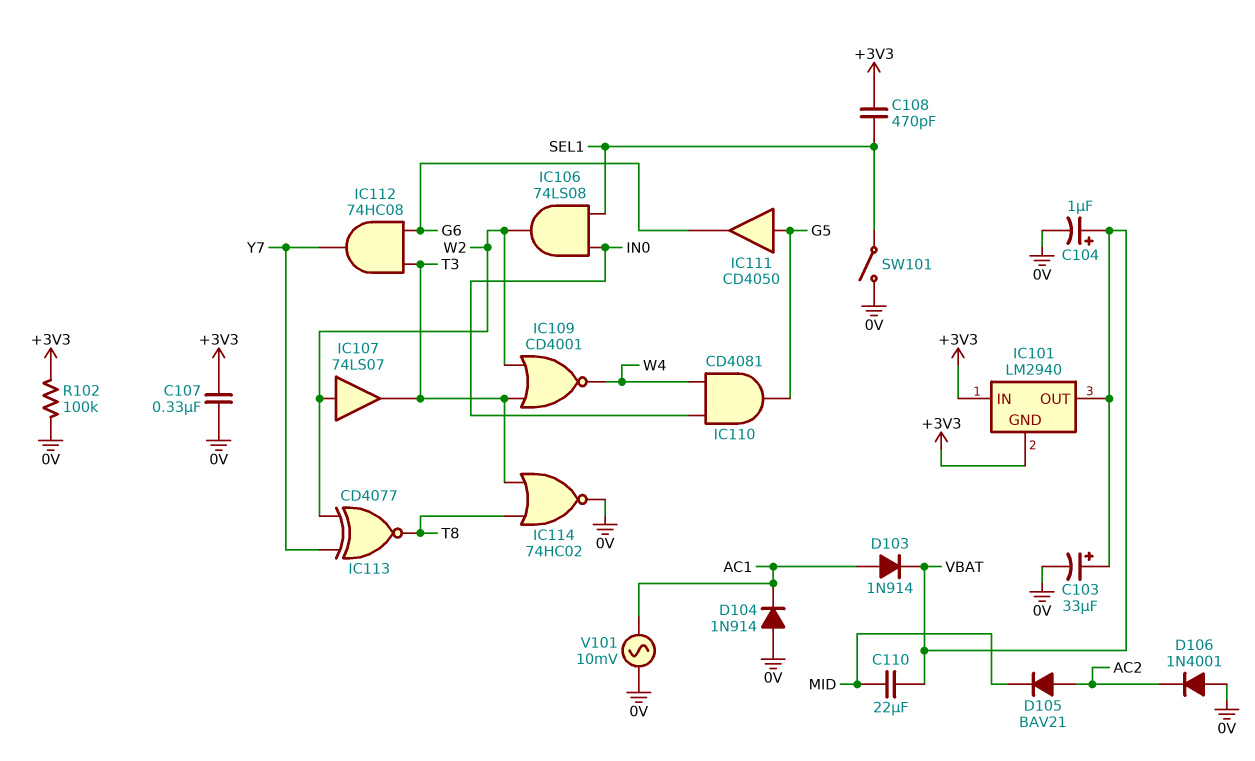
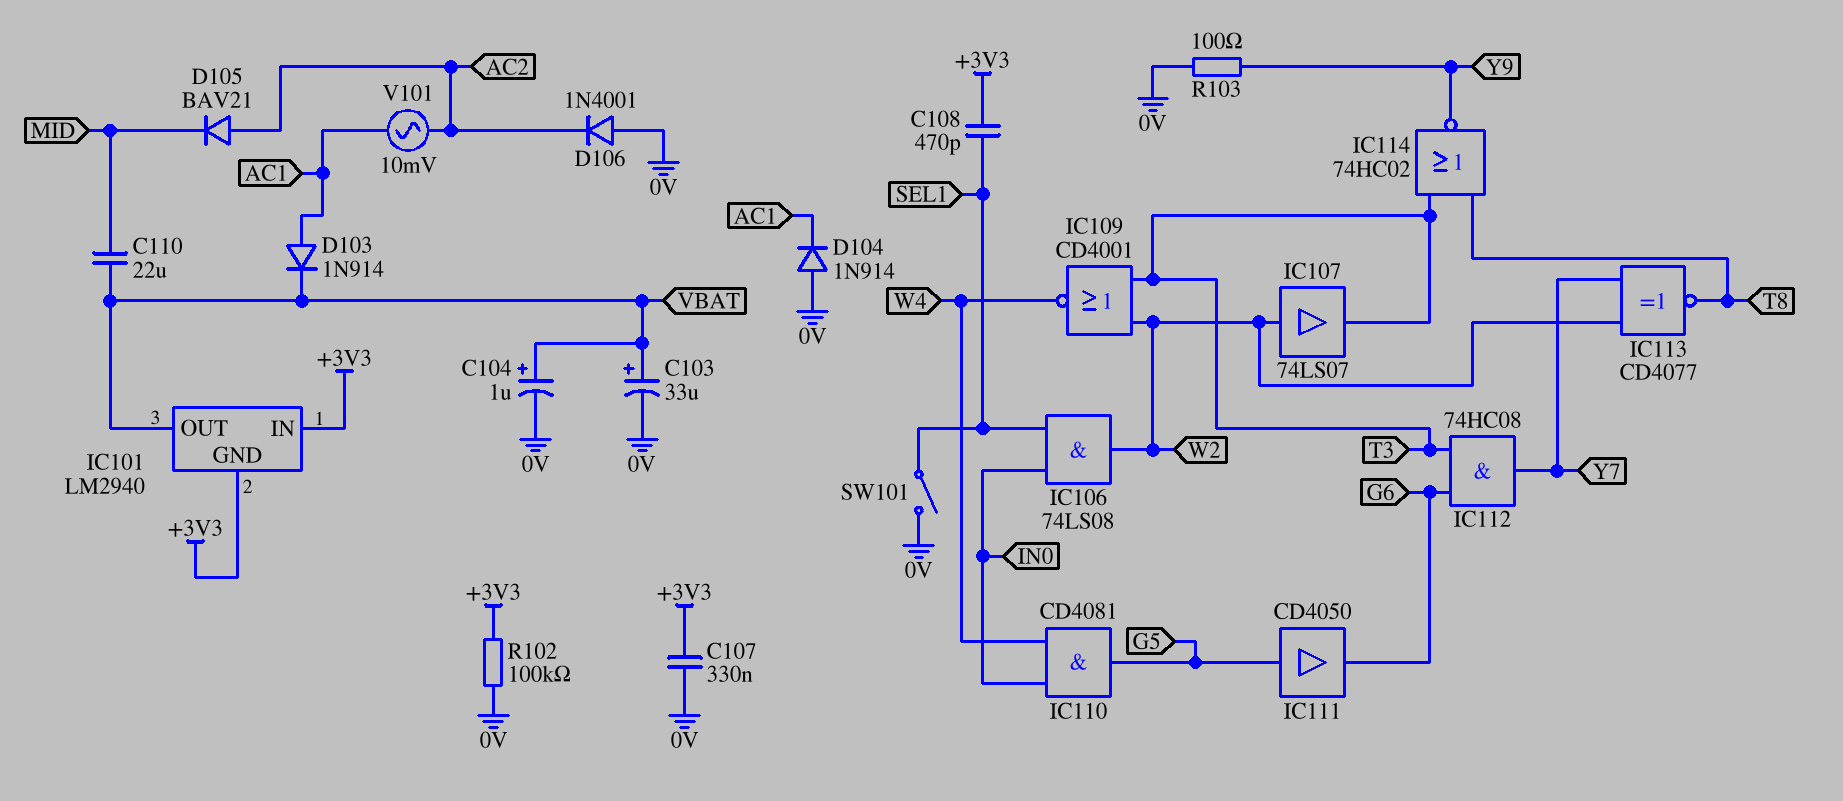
IC114: NOR 74HC02 (in T3, in T8, out 0V) -> NOR 74HC02 (in T3, in T8, out Y9)
R103: none -> 100 (0V, Y9)
V101: AC 10mV (0V, AC1) -> AC 10mV (AC1, AC2)

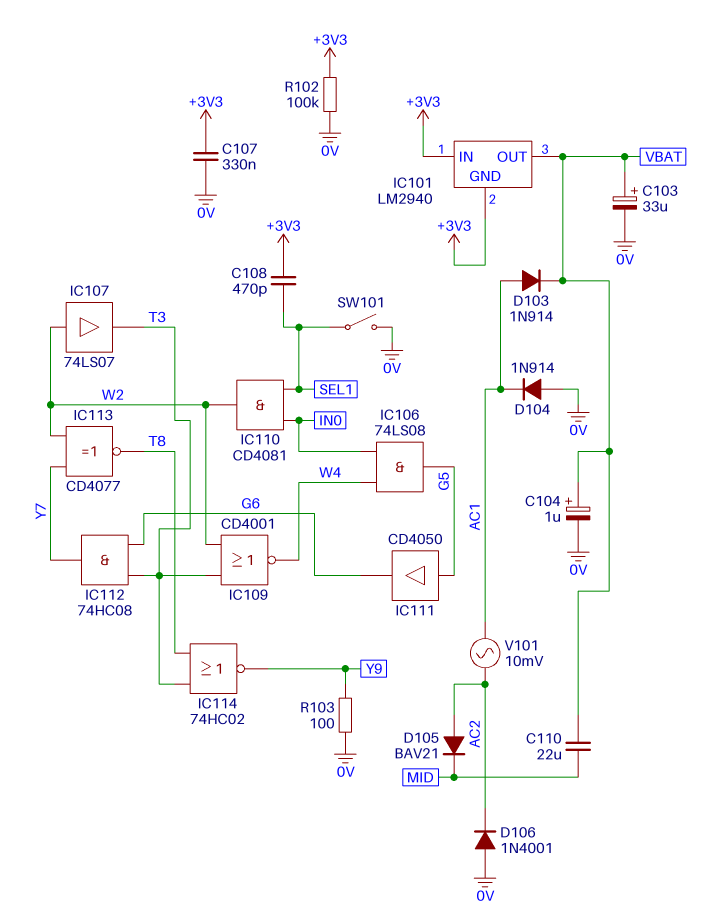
IC106: AND 74LS08 (in IN0, in SEL1, out W2) -> AND 74LS08 (in IN0, in W4, out G5)
IC110: AND CD4081 (in IN0, in W4, out G5) -> AND CD4081 (in IN0, in SEL1, out W2)

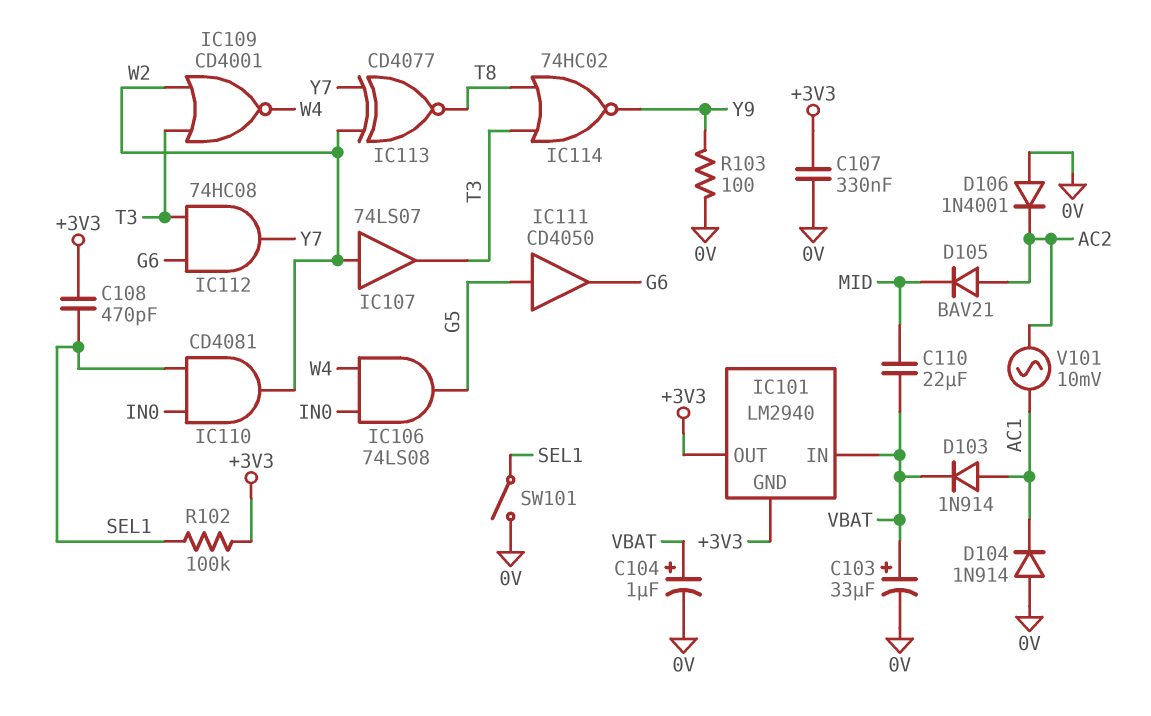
IC101 pin IN: +3V3 -> VBAT
IC101 pin OUT: VBAT -> +3V3
R102: 100k (+3V3, 0V) -> 100k (+3V3, SEL1)

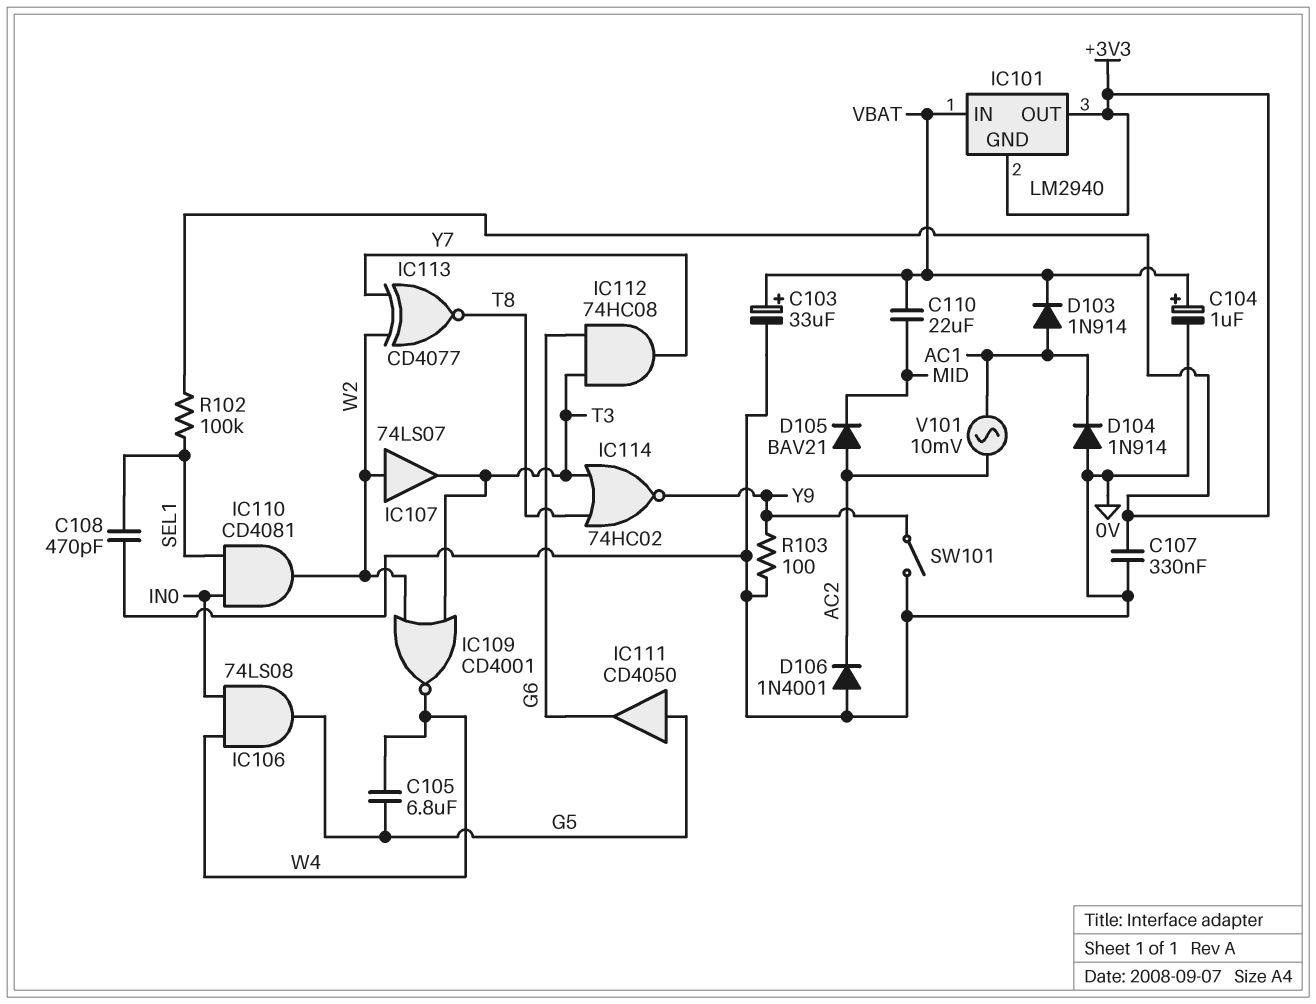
C105: none -> 6.8uF (G5, W4)
C108: 470pF (+3V3, SEL1) -> 470pF (0V, SEL1)
SW101: switch (0V, SEL1) -> switch (0V, Y9)

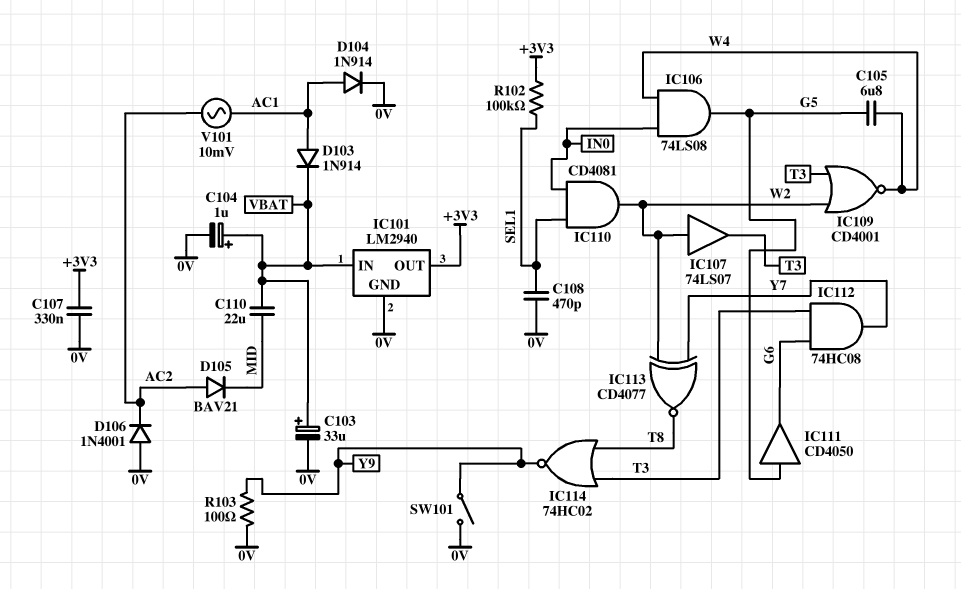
D104: diode 1N914 (A 0V, K AC1) -> diode 1N914 (A AC1, K 0V)
IC101 pin GND: +3V3 -> 0V

